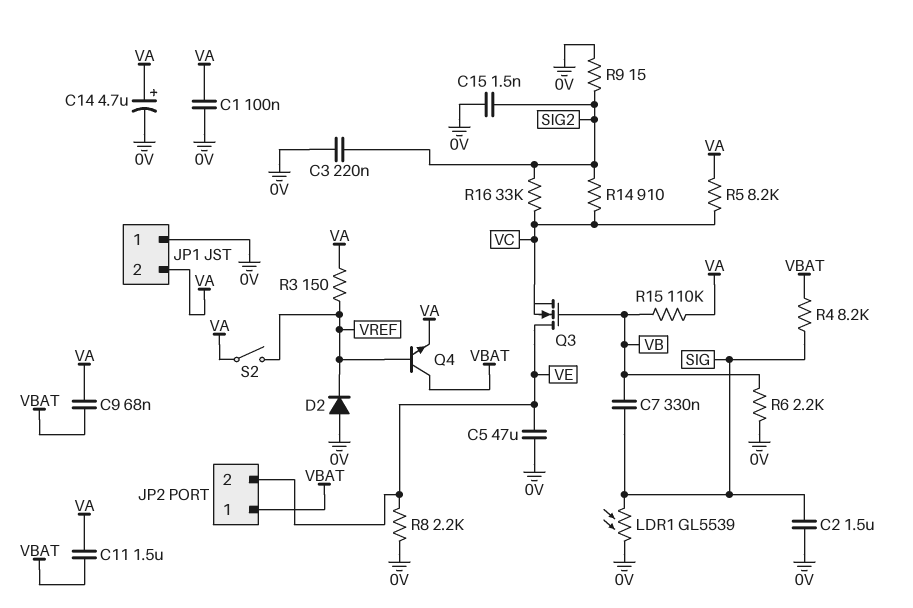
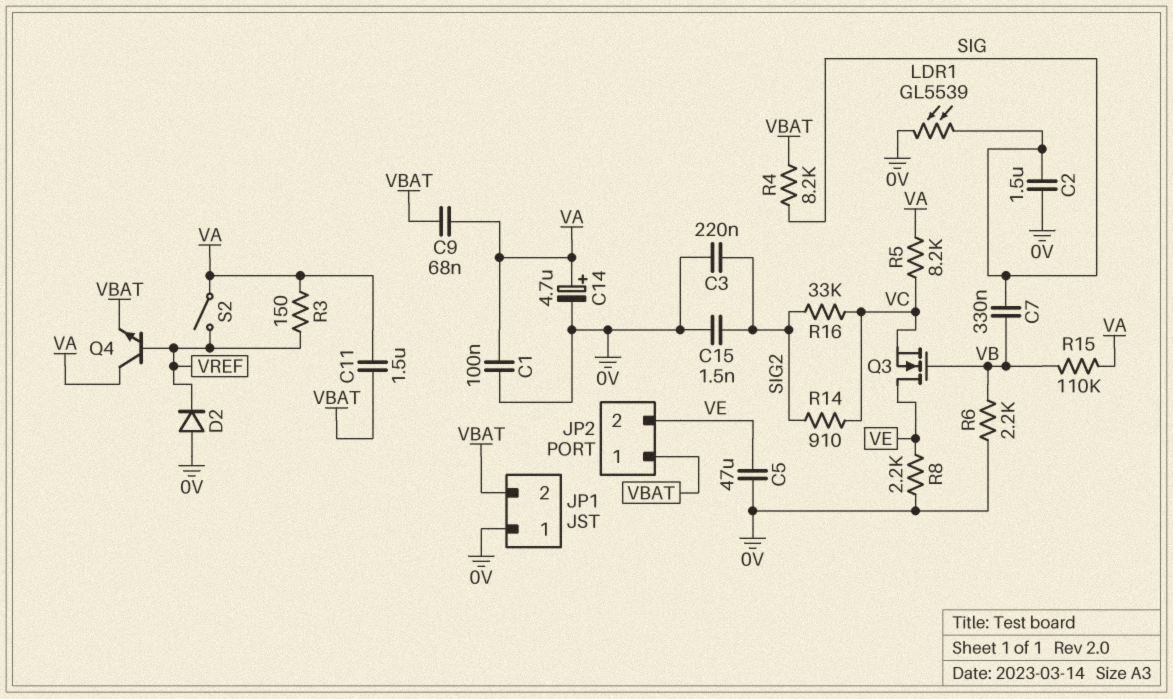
JP1 pin 2: VA -> VBAT
Q4: NPN (B VREF, C VBAT, E VA) -> NPN (B VREF, C VA, E VBAT)
R9: 15 (0V, SIG2) -> none

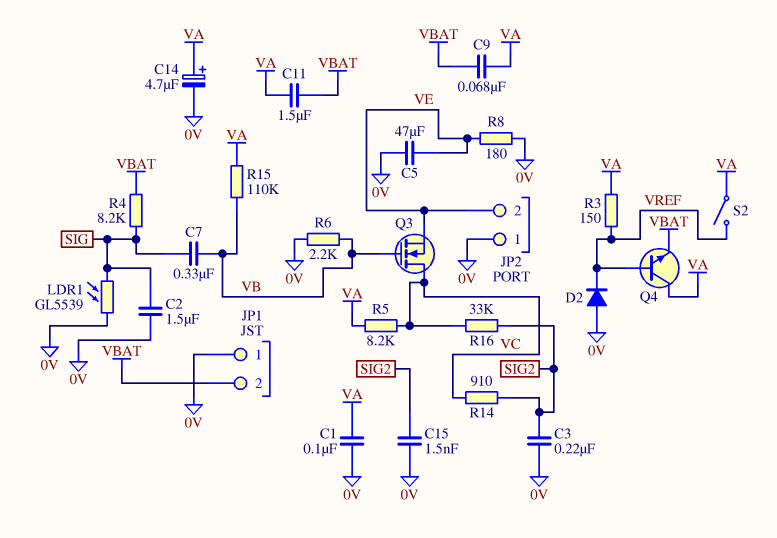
JP2 pin 1: VBAT -> 0V
Q3: NMOS (G VB, D VE, S VC) -> NMOS (G VB, D VC, S VE)
R8: 2.2k (0V, VE) -> 180 (0V, VE)

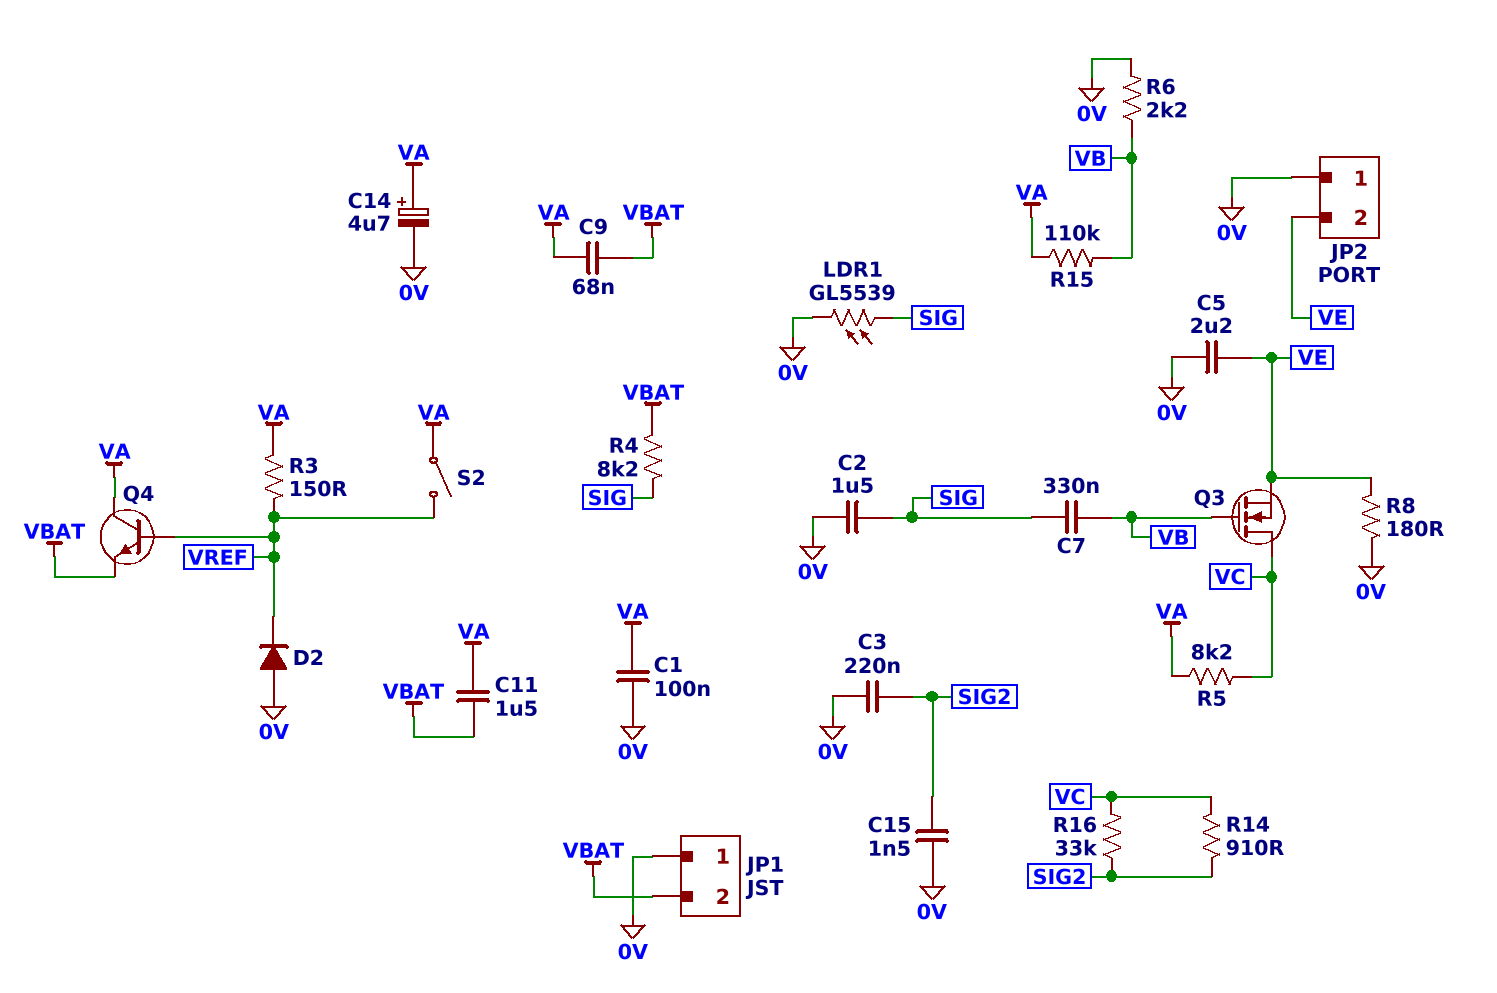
C5: 47uF (0V, VE) -> 2.2uF (0V, VE)

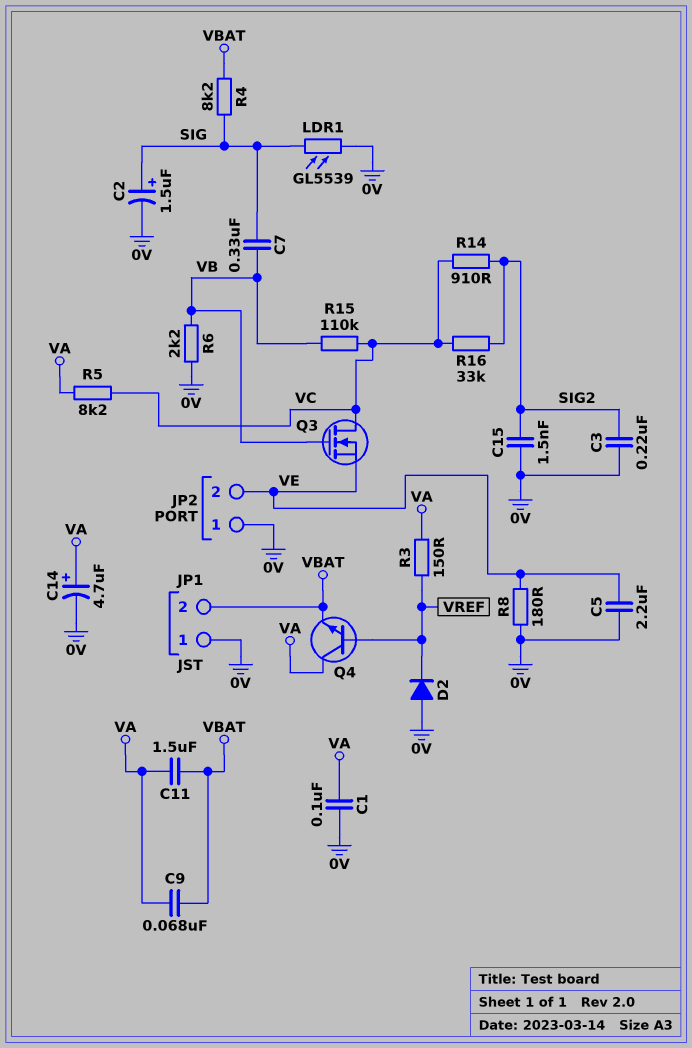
C2: 1.5uF (0V, SIG) -> 1.5uF (plus SIG, minus 0V)
R15: 110k (VA, VB) -> 110k (VB, VC)
S2: switch (VA, VREF) -> none

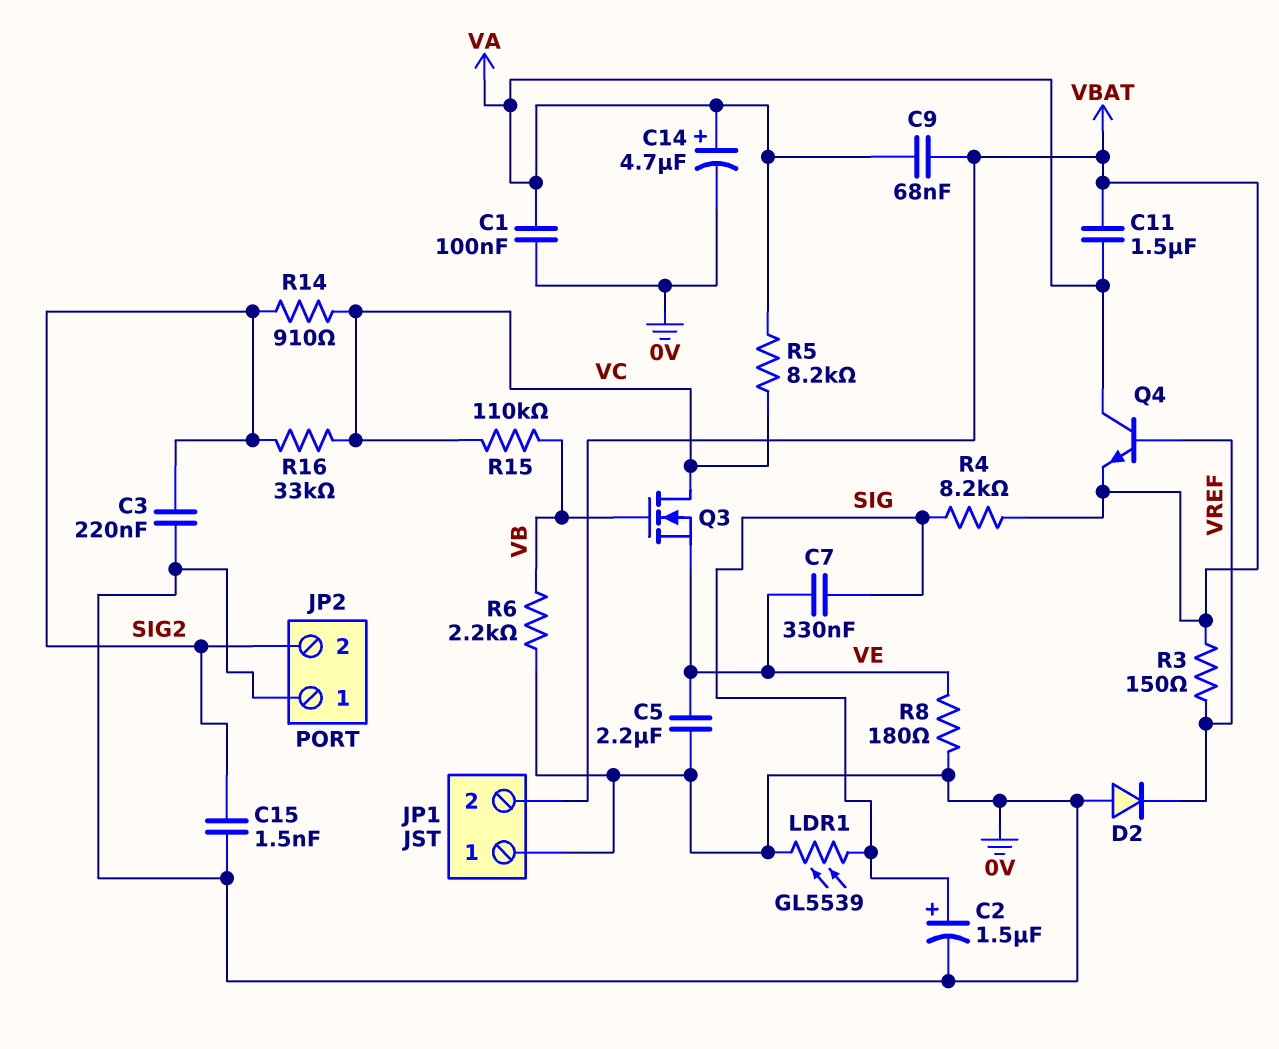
C7: 330nF (SIG, VB) -> 330nF (SIG, VE)
JP2 pin 2: VE -> SIG2
R3: 150 (VA, VREF) -> 150 (VBAT, VREF)

